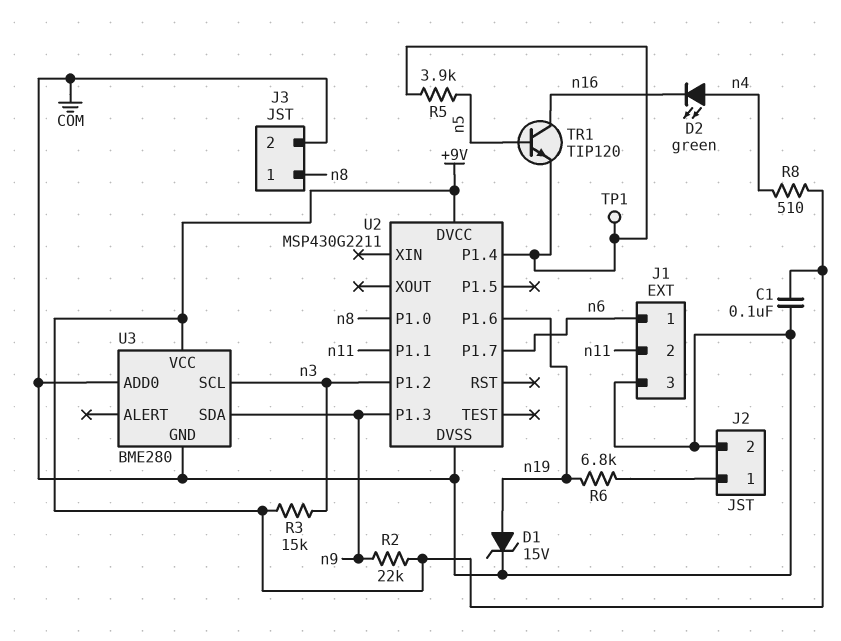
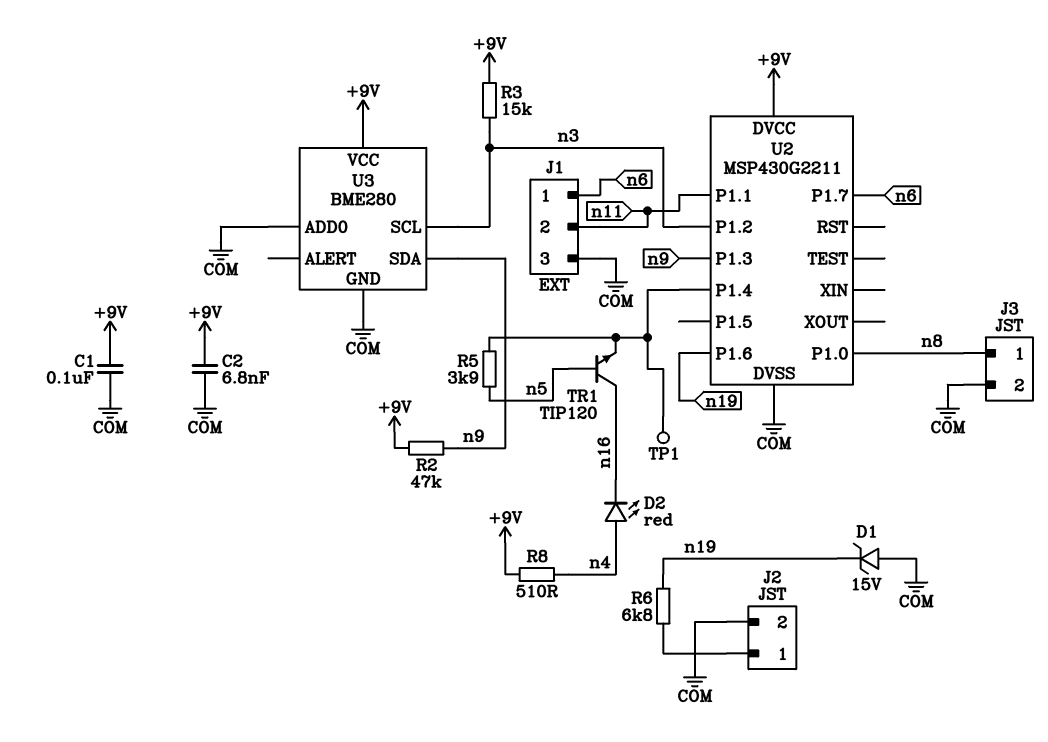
C2: none -> 6.8nF (+9V, COM)
D1: zener 15V (A n19, K COM) -> zener 15V (A COM, K n19)
D2: LED green (A n4, K n16) -> LED red (A n4, K n16)
R2: 22k (+9V, n9) -> 47k (+9V, n9)

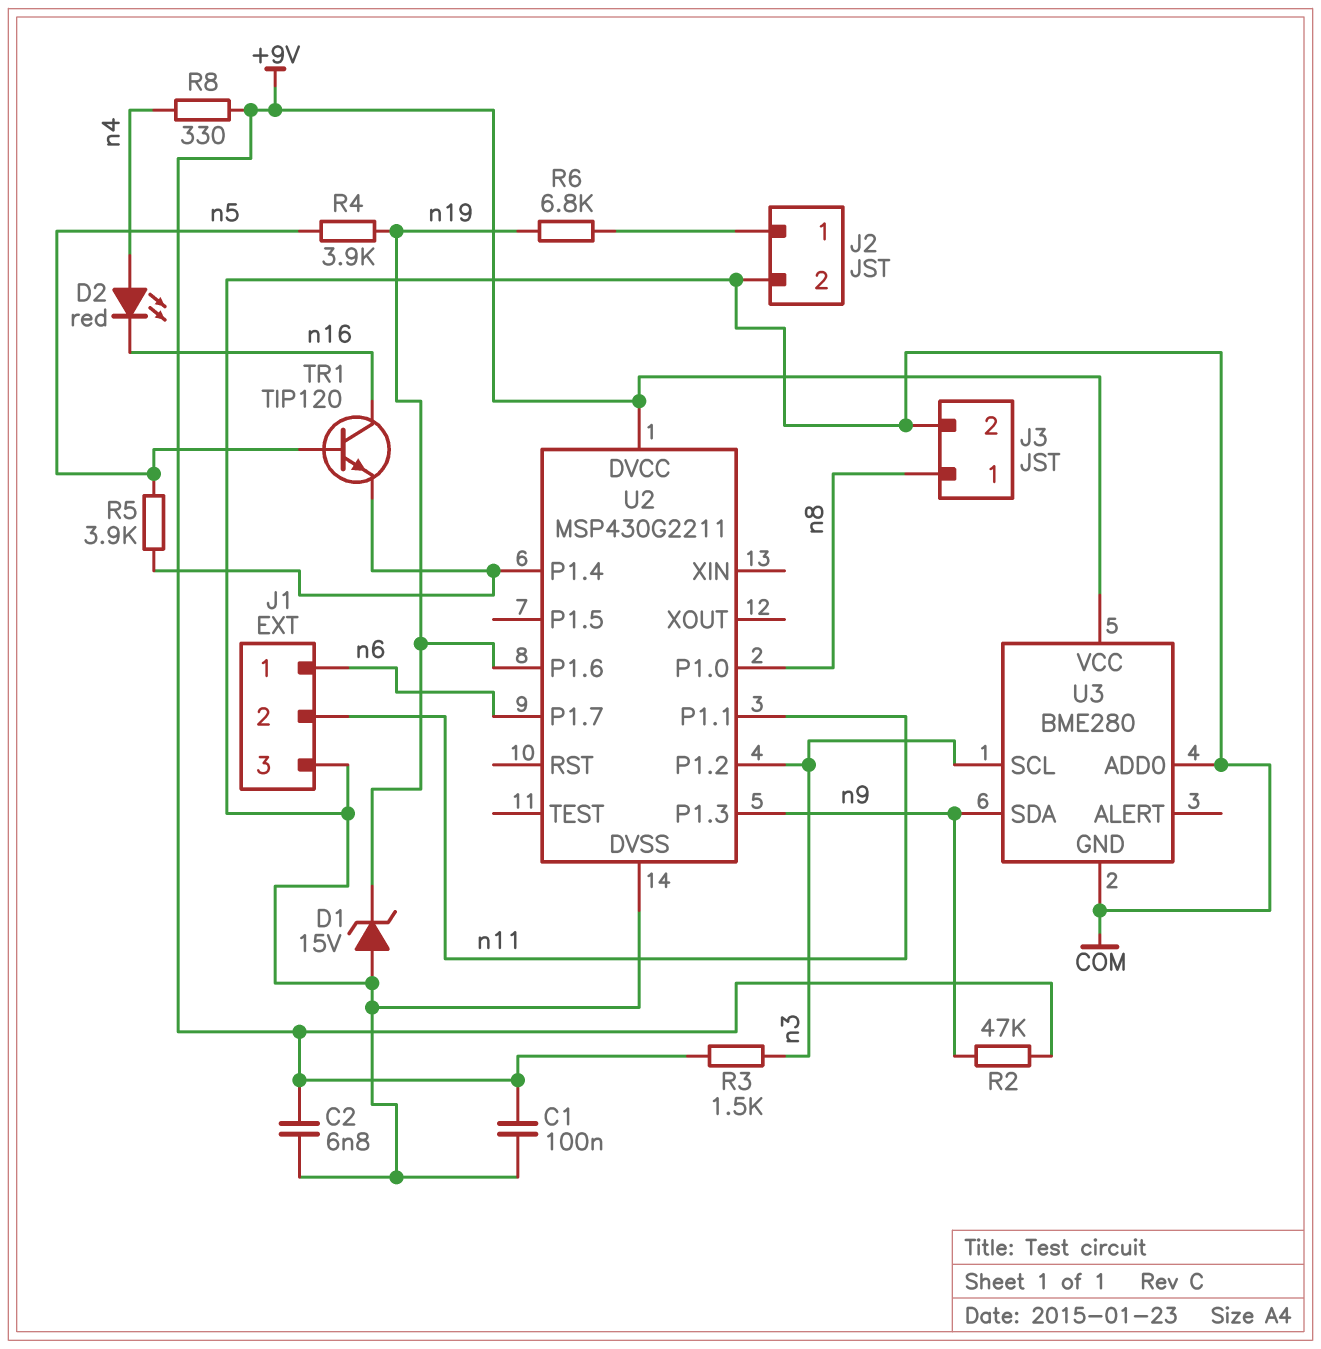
R3: 15k (+9V, n3) -> 1.5k (+9V, n3)
R4: none -> 3.9k (n5, n19)
R8: 510 (+9V, n4) -> 330 (+9V, n4)
TP1: test point (U2/P1.4) -> none

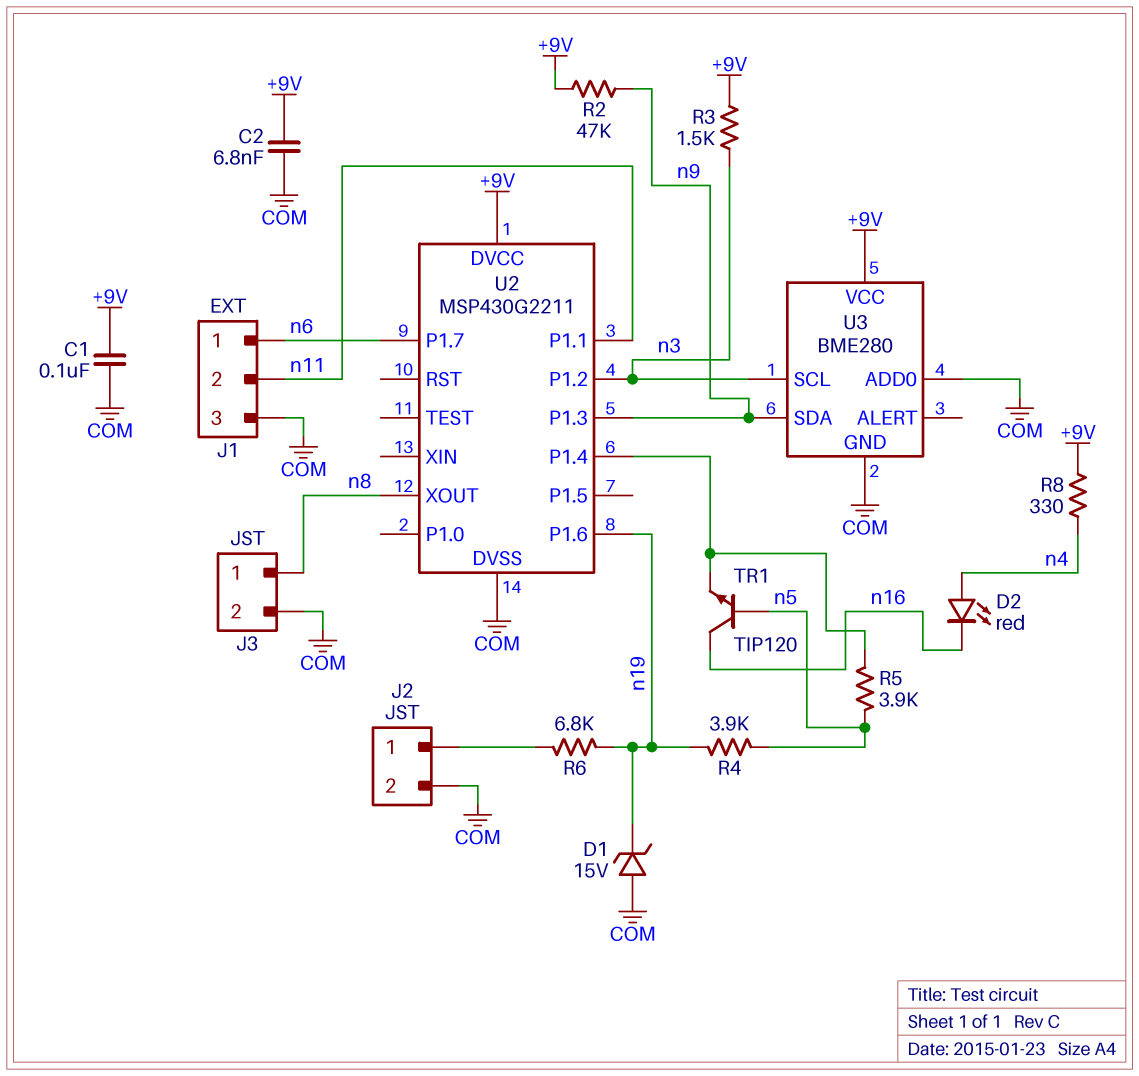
U2 pin P1.0: n8 -> none
U2 pin XOUT: none -> n8

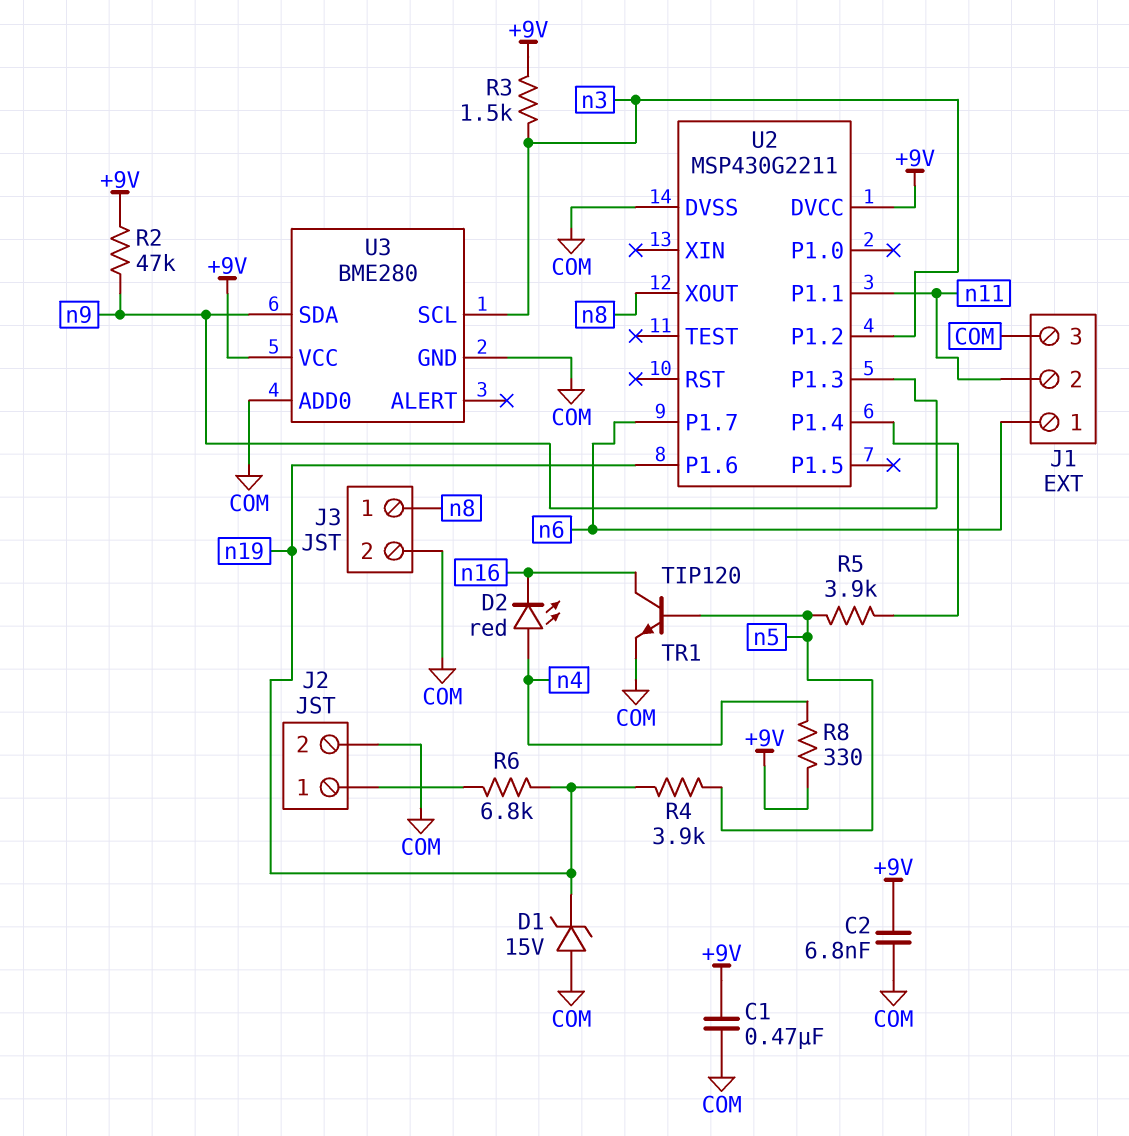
C1: 100nF (+9V, COM) -> 470nF (+9V, COM)
TR1: NPN TIP120 (B n5, C n16, E U2/P1.4) -> NPN TIP120 (B n5, C n16, E COM)

